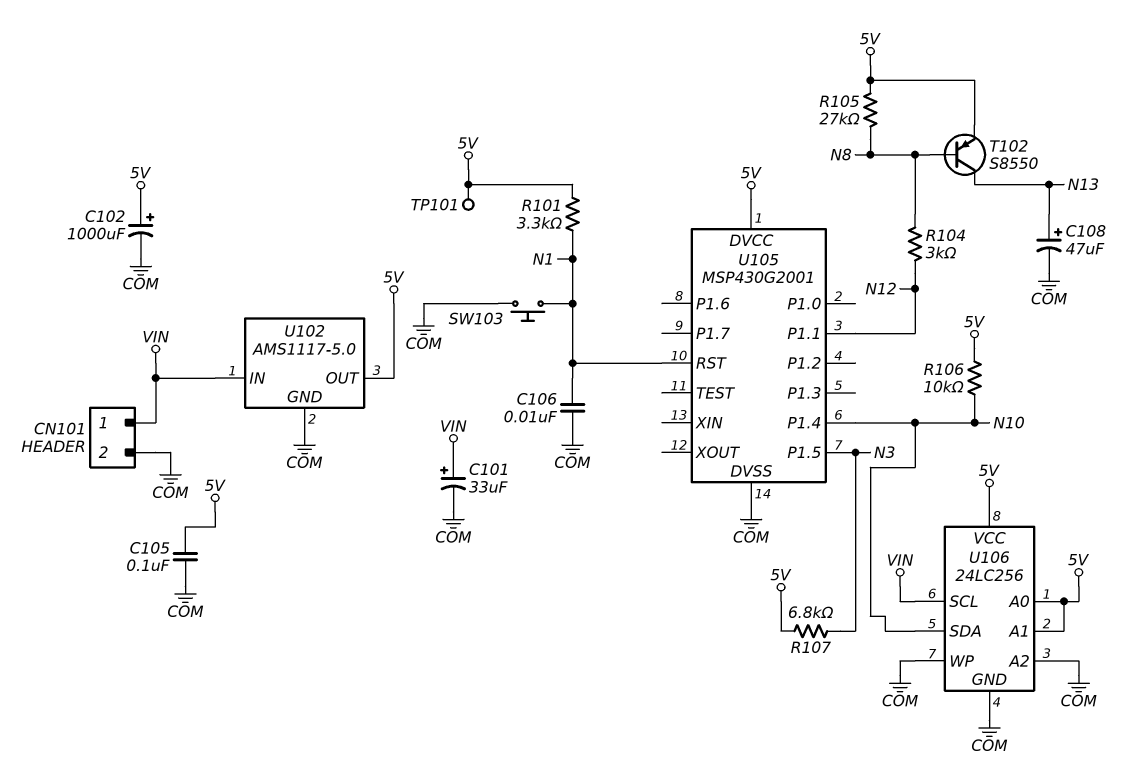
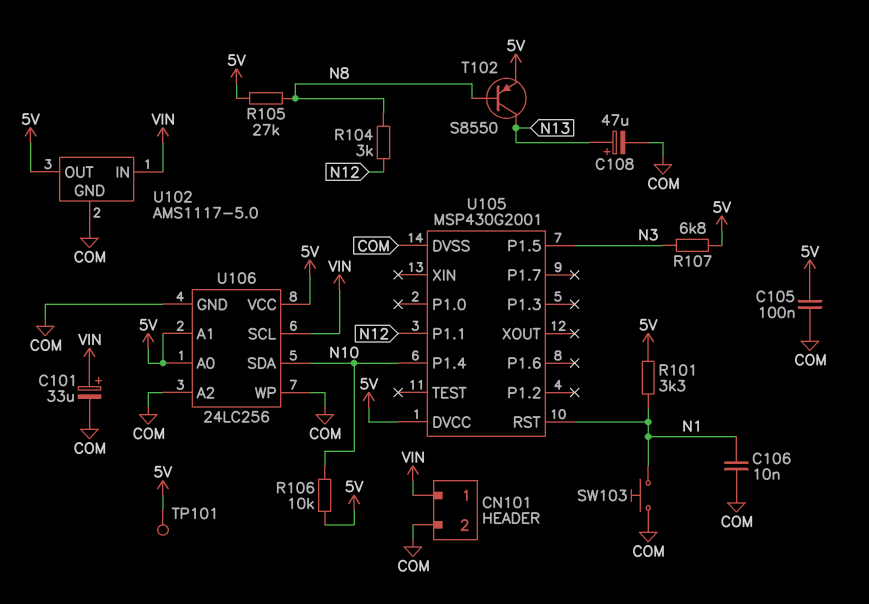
C102: 1000uF (plus 5V, minus COM) -> none

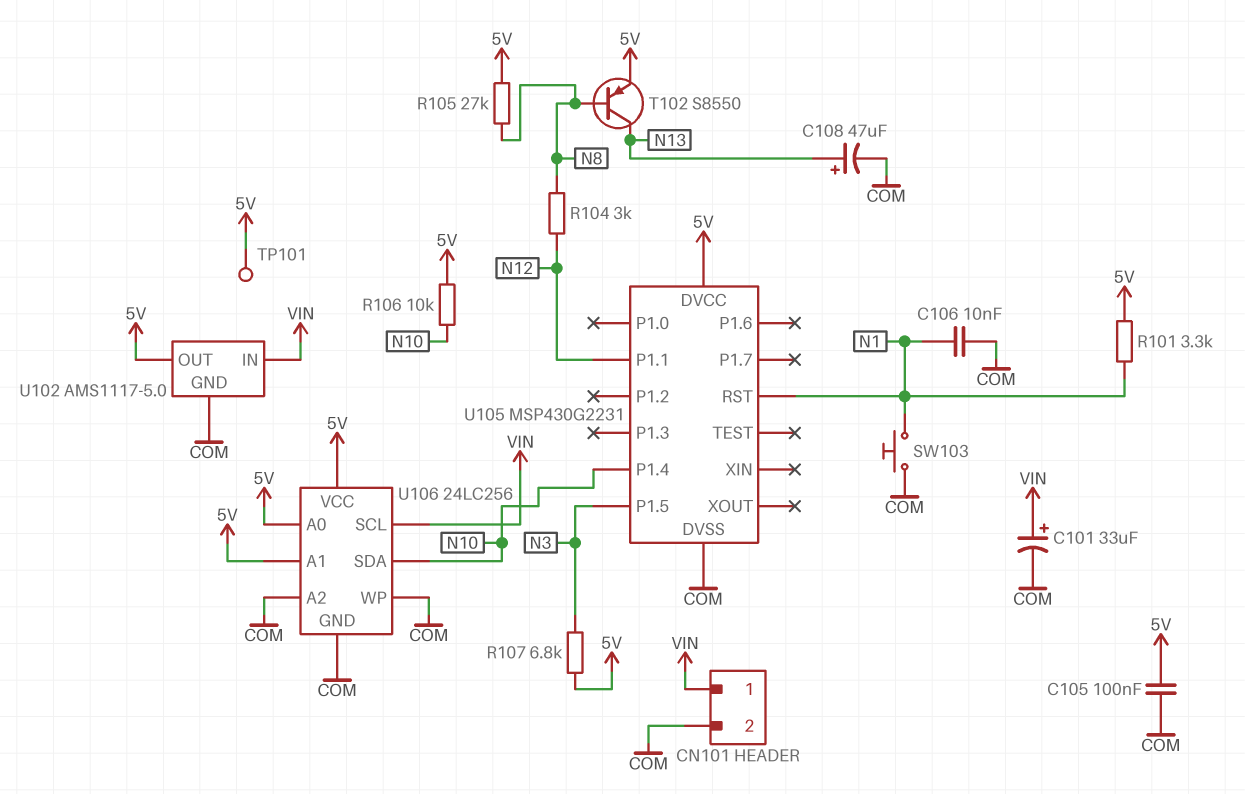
U105: MSP430G2001 -> MSP430G2231

